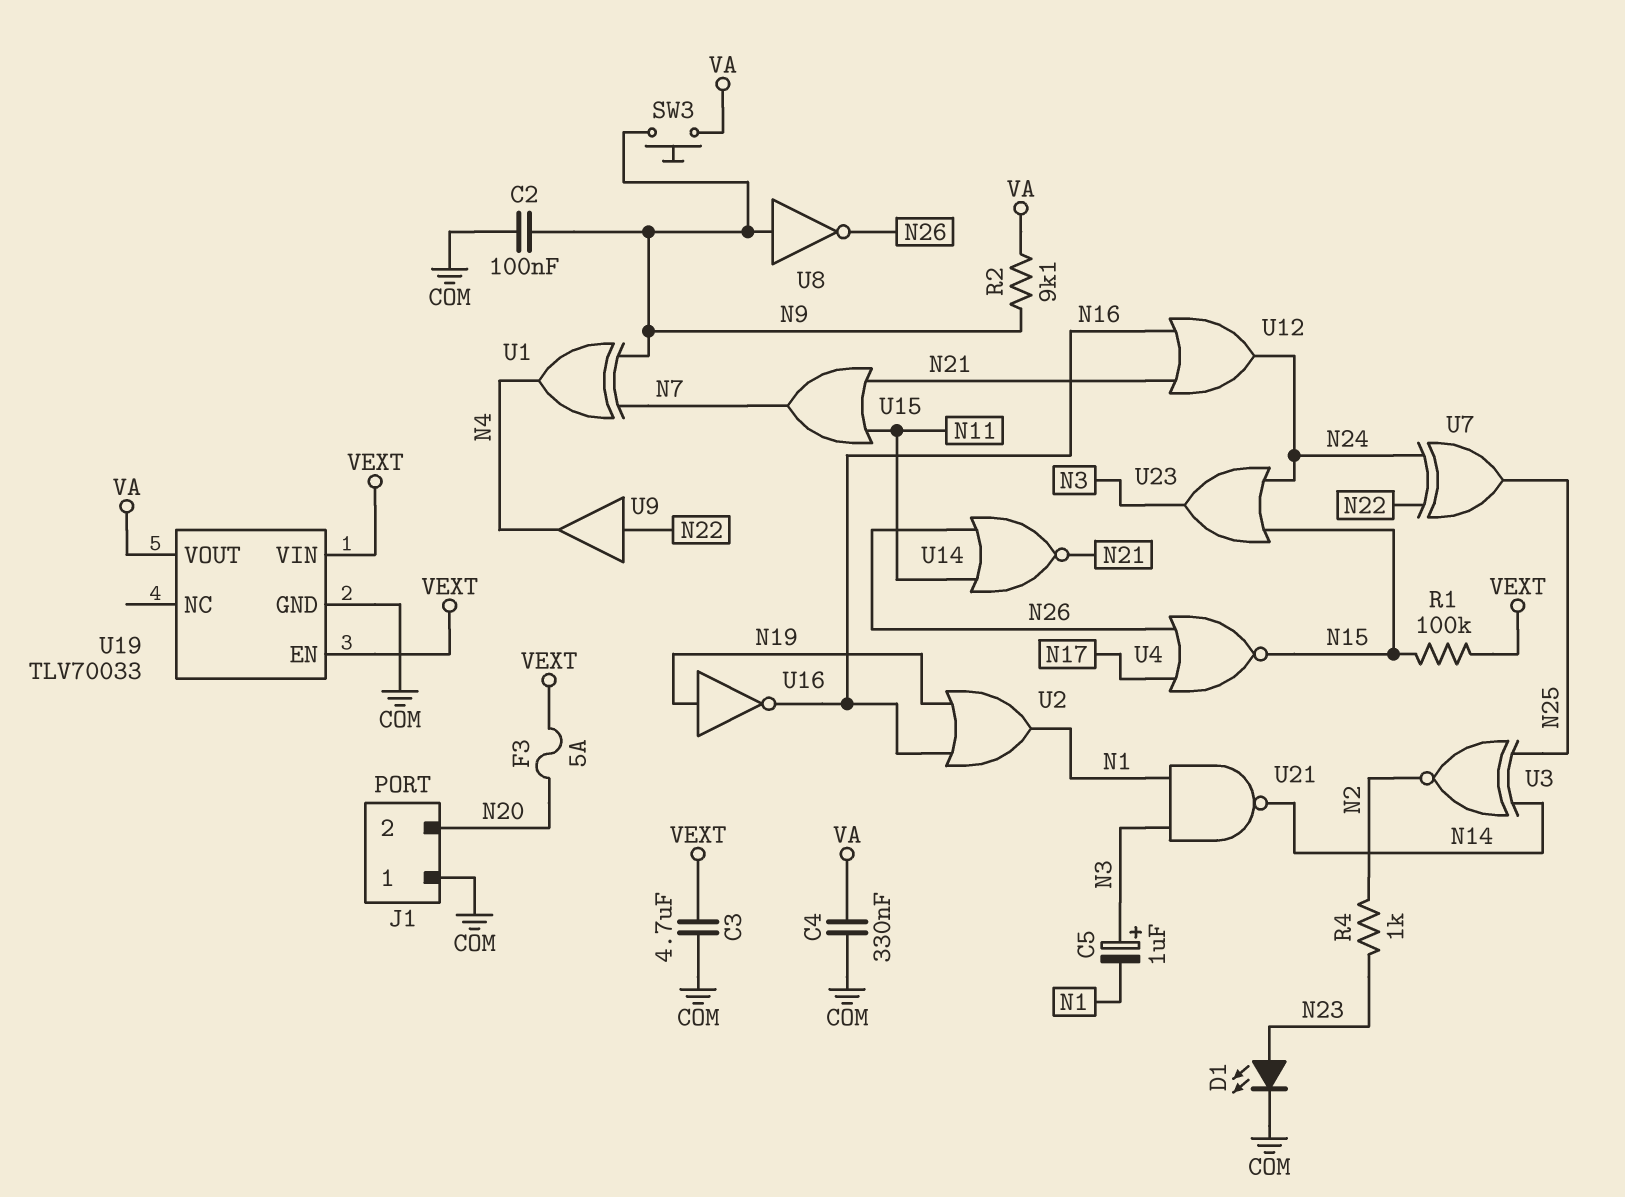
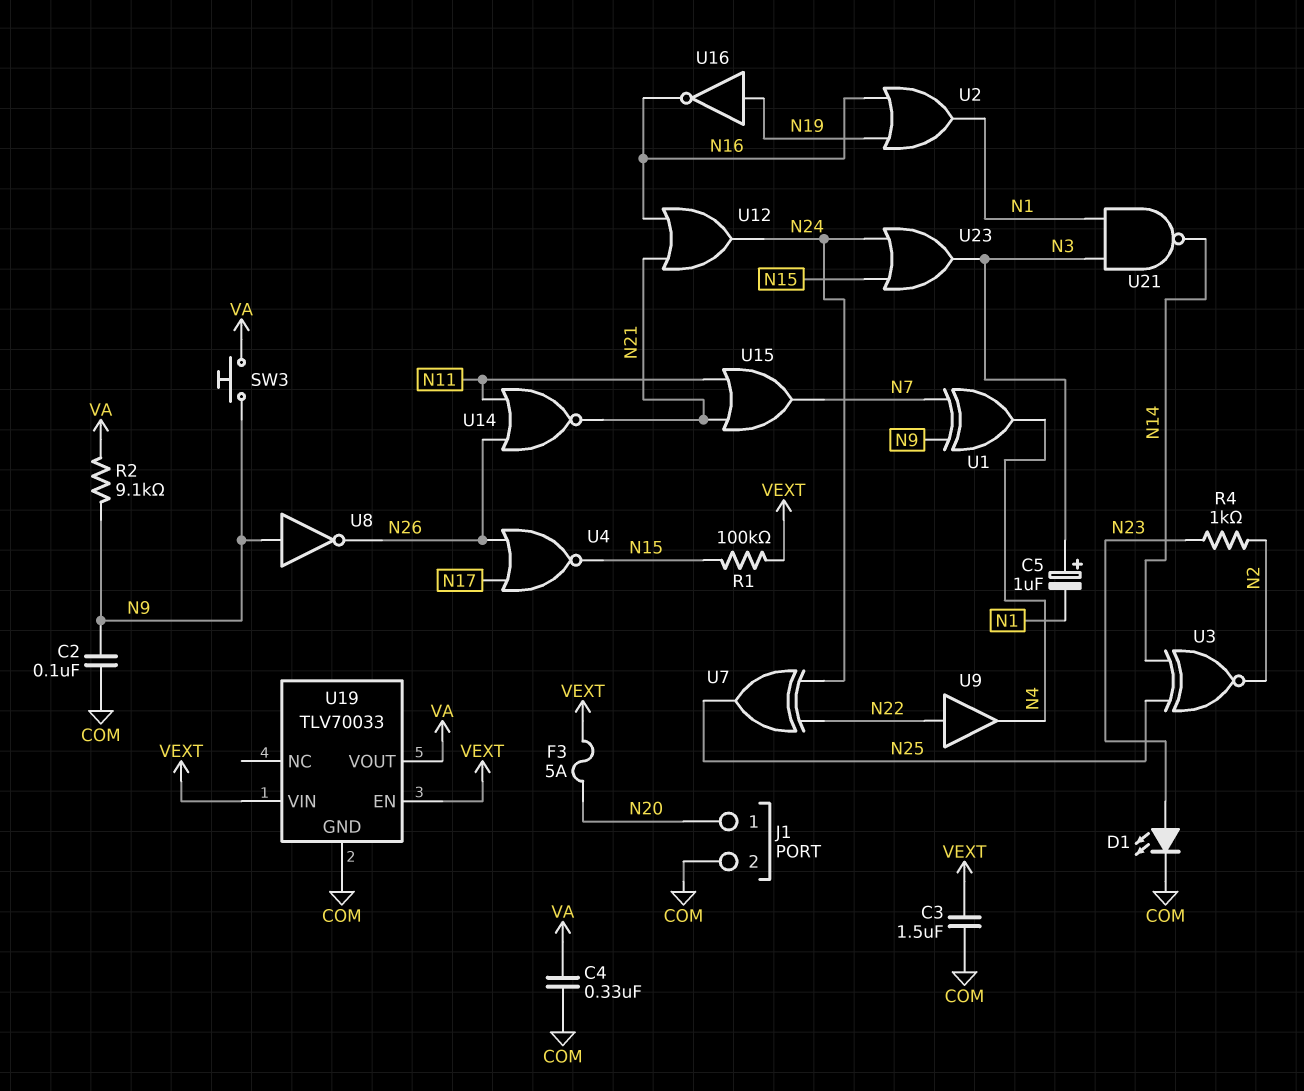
C3: 4.7uF (COM, VEXT) -> 1.5uF (COM, VEXT)
J1 pin 1: COM -> N20
J1 pin 2: N20 -> COM

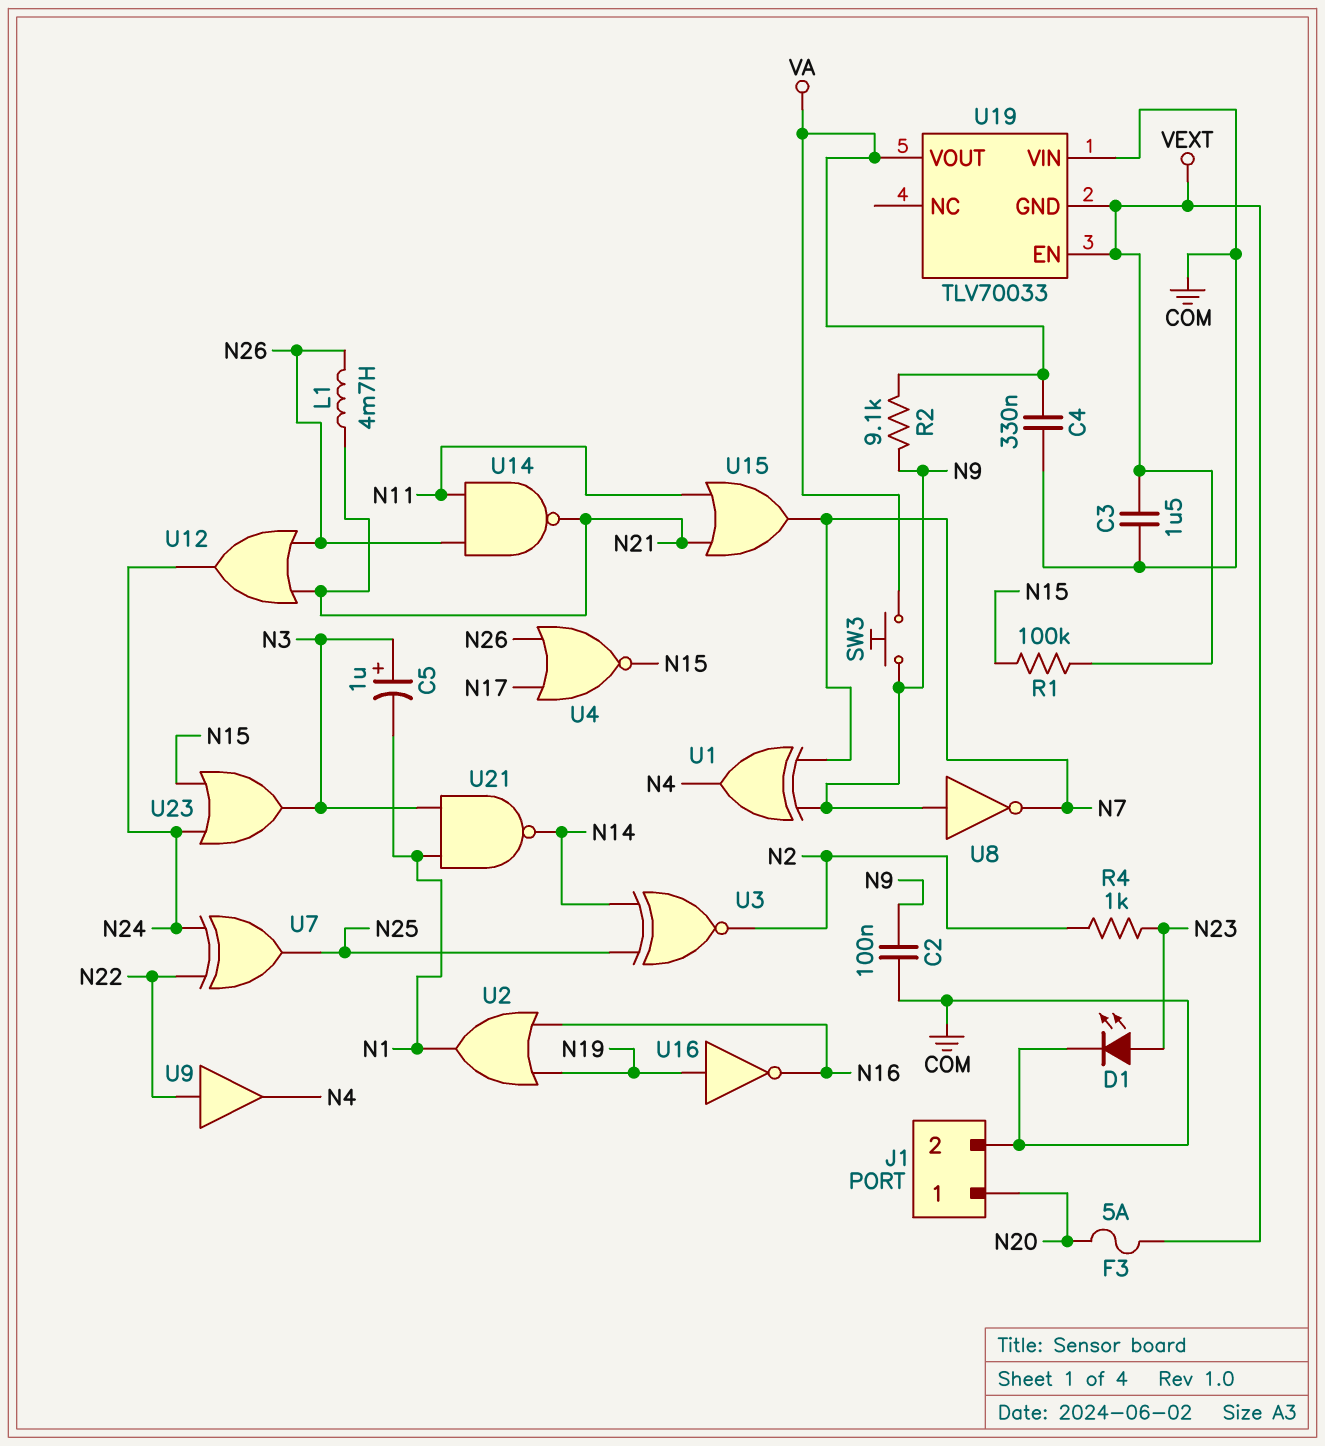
L1: none -> 4.7mH (N21, N26)
U8: NOT (in N9, out N26) -> NOT (in N9, out N7)
U12: OR (in N16, in N21, out N24) -> OR (in N21, in N26, out N24)
U14: NOR (in N11, in N26, out N21) -> NAND (in N11, in N26, out N21)
U19 pin GND: COM -> VEXT
U19 pin VIN: VEXT -> COM

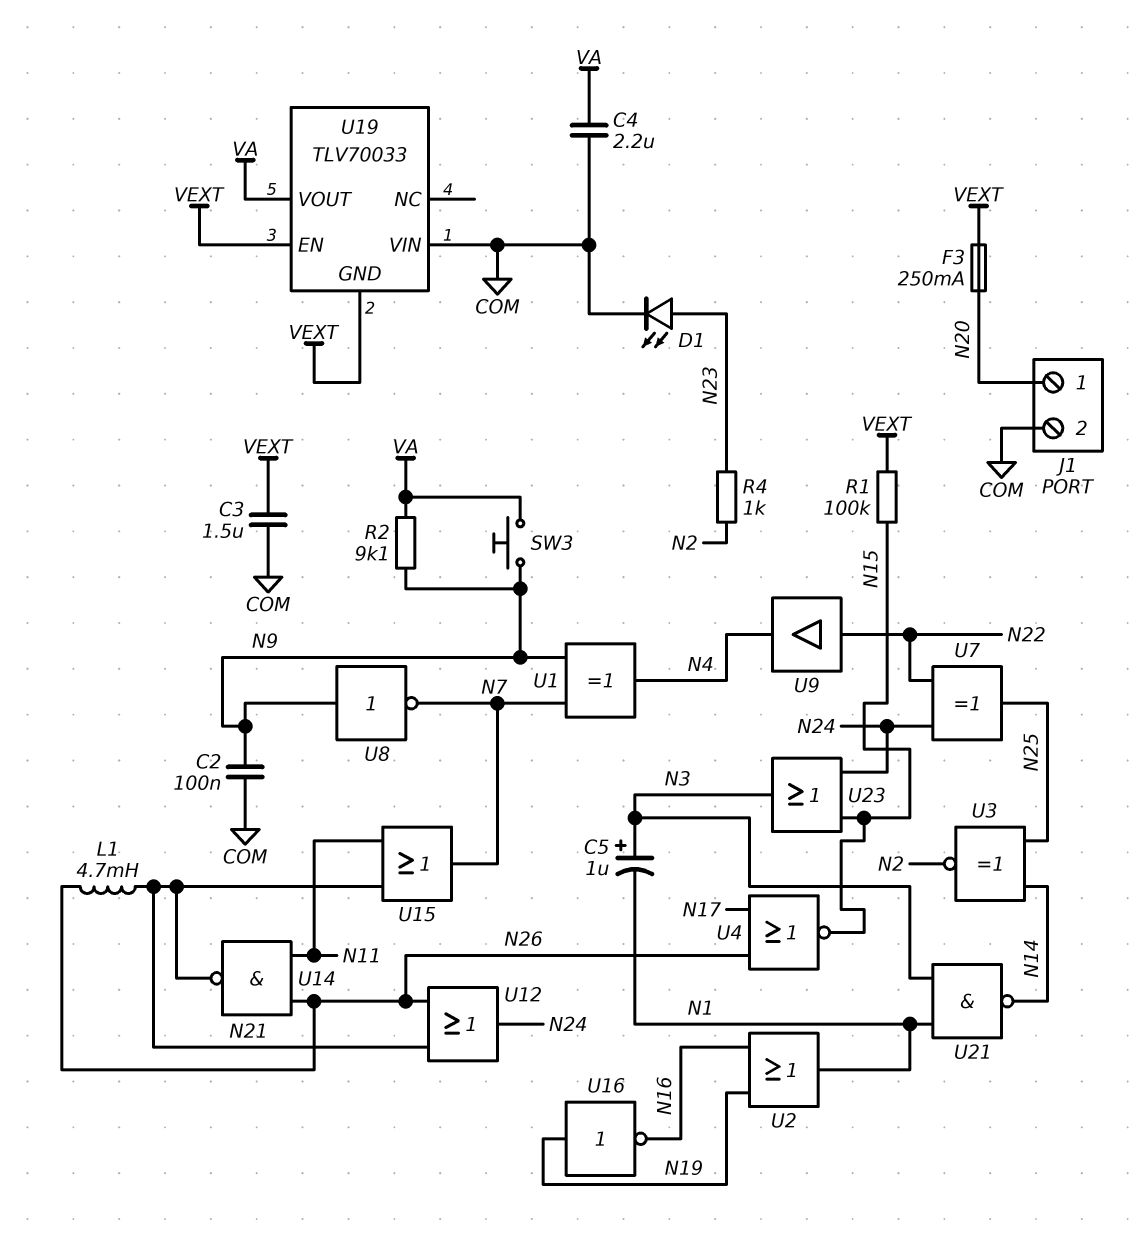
C4: 330nF (COM, VA) -> 2.2uF (COM, VA)
F3: 5A (N20, VEXT) -> 250mA (N20, VEXT)

